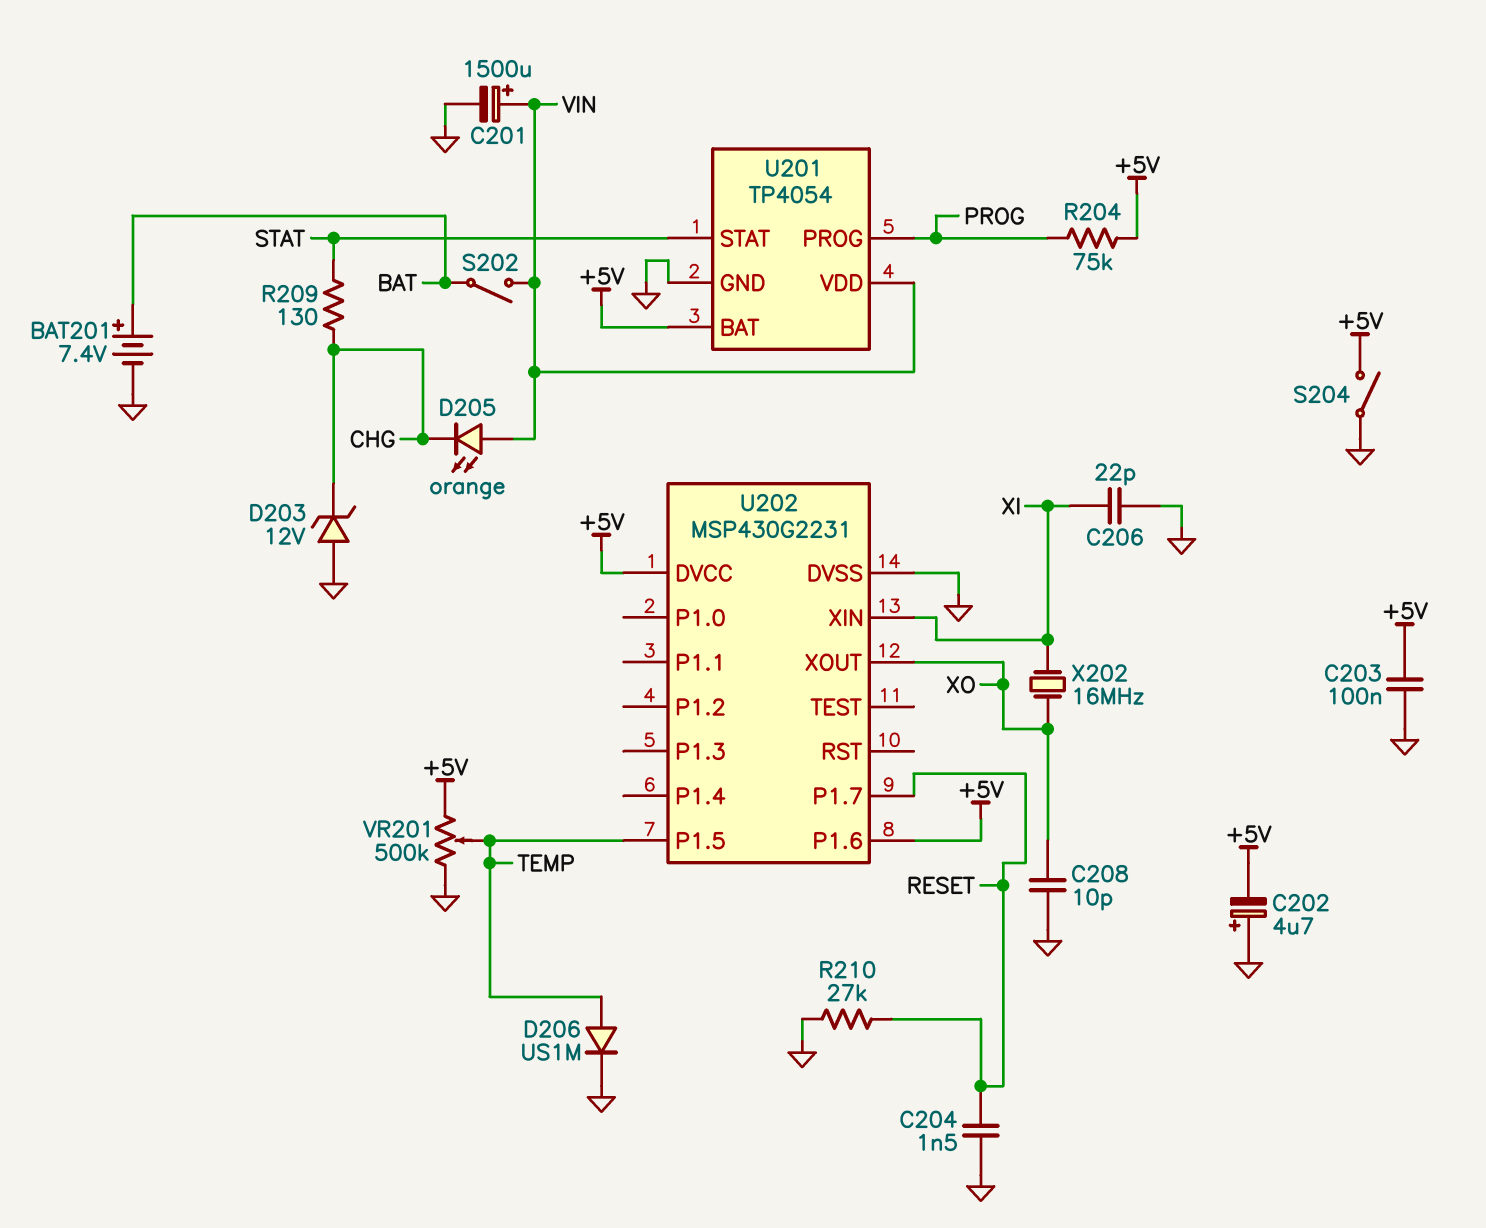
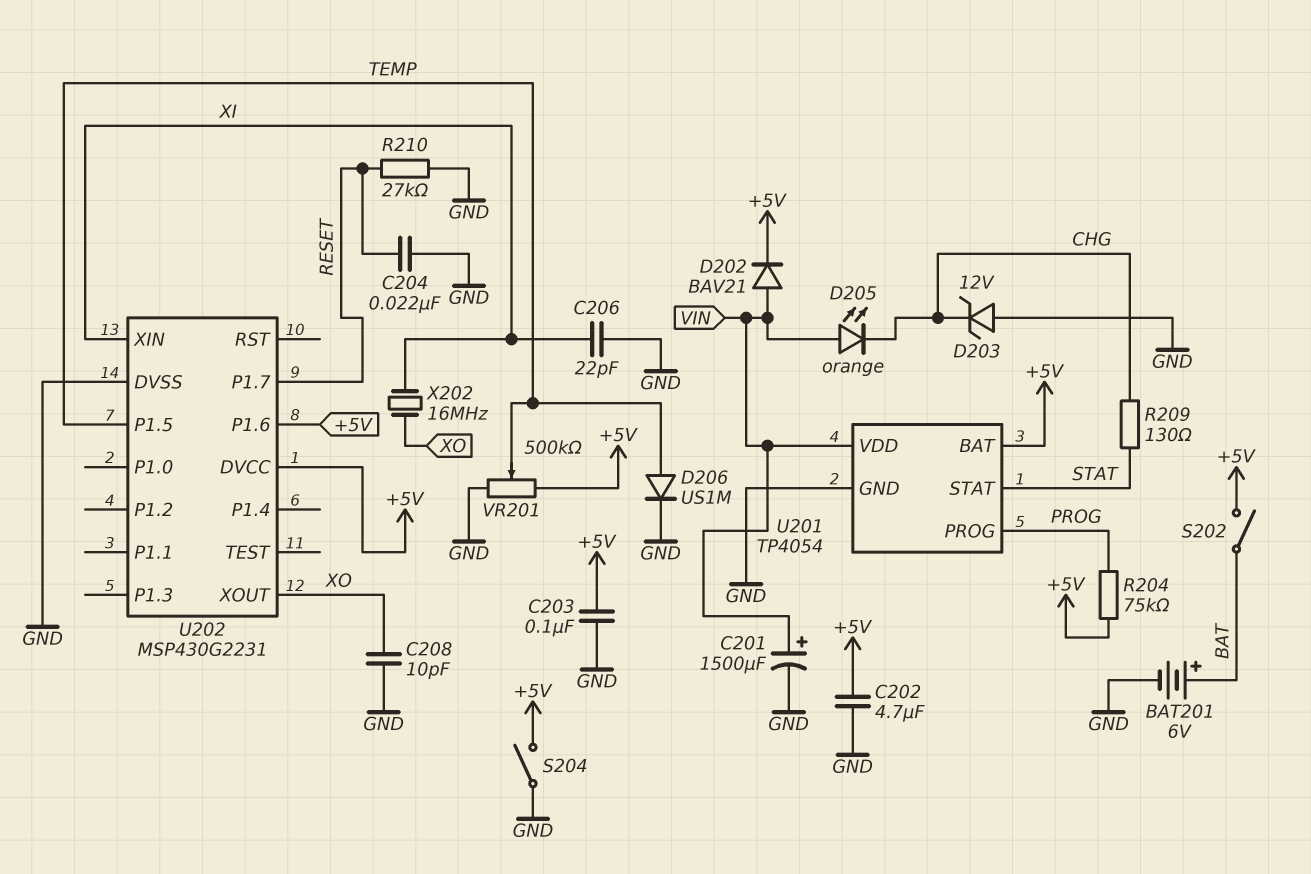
BAT201: 7.4V (plus BAT, minus GND) -> 6V (plus BAT, minus GND)
C202: 4.7uF (plus GND, minus +5V) -> 4.7uF (+5V, GND)
C204: 1.5nF (GND, RESET) -> 22nF (GND, RESET)
D202: none -> diode BAV21 (A VIN, K +5V)
S202: switch (BAT, VIN) -> switch (+5V, BAT)

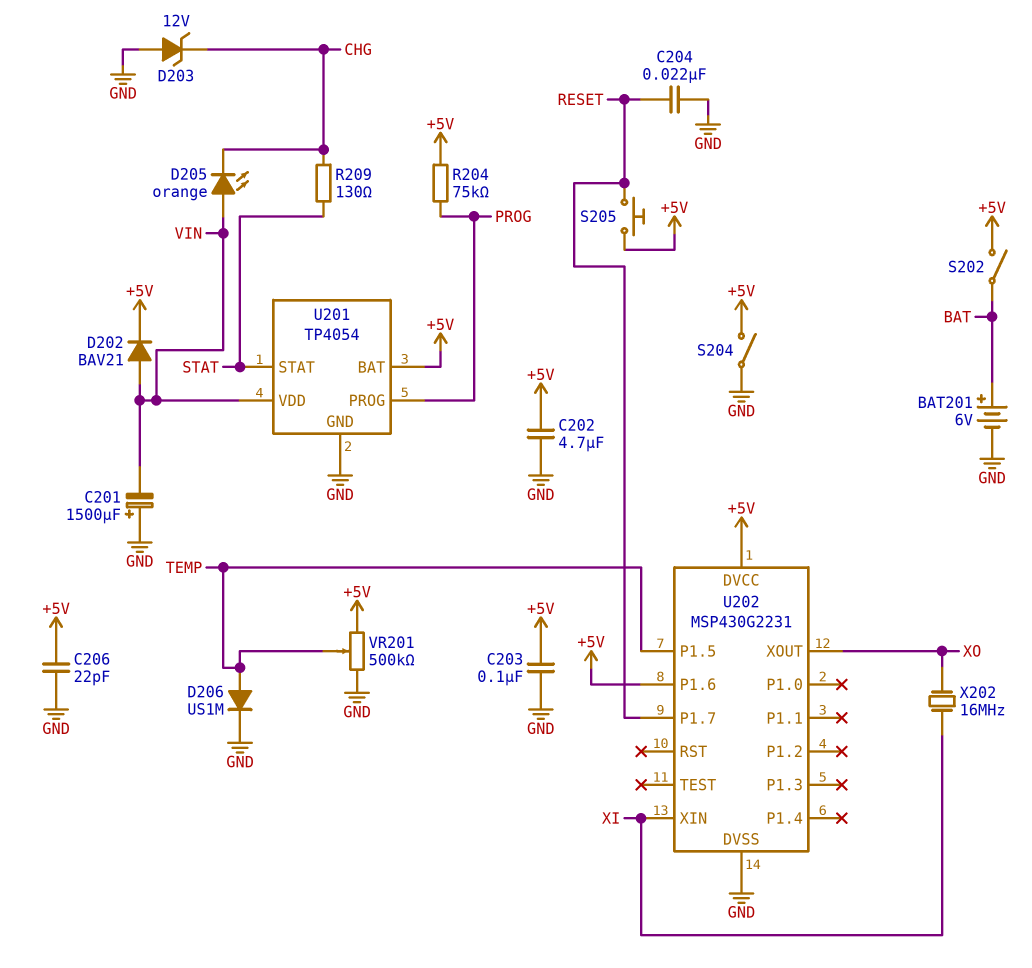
C201: 1500uF (plus VIN, minus GND) -> 1500uF (plus GND, minus VIN)
C206: 22pF (GND, XI) -> 22pF (+5V, GND)
C208: 10pF (GND, XO) -> none
R210: 27k (GND, RESET) -> none
S205: none -> button (+5V, RESET)

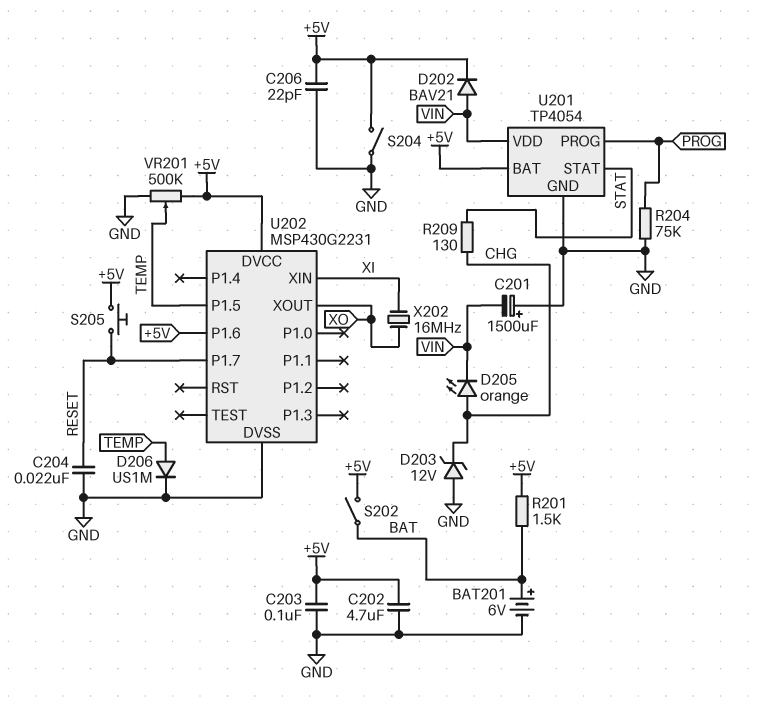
D205: LED orange (A VIN, K CHG) -> LED orange (A CHG, K VIN)
R201: none -> 1.5k (+5V, BAT)
R204: 75k (+5V, PROG) -> 75k (GND, PROG)

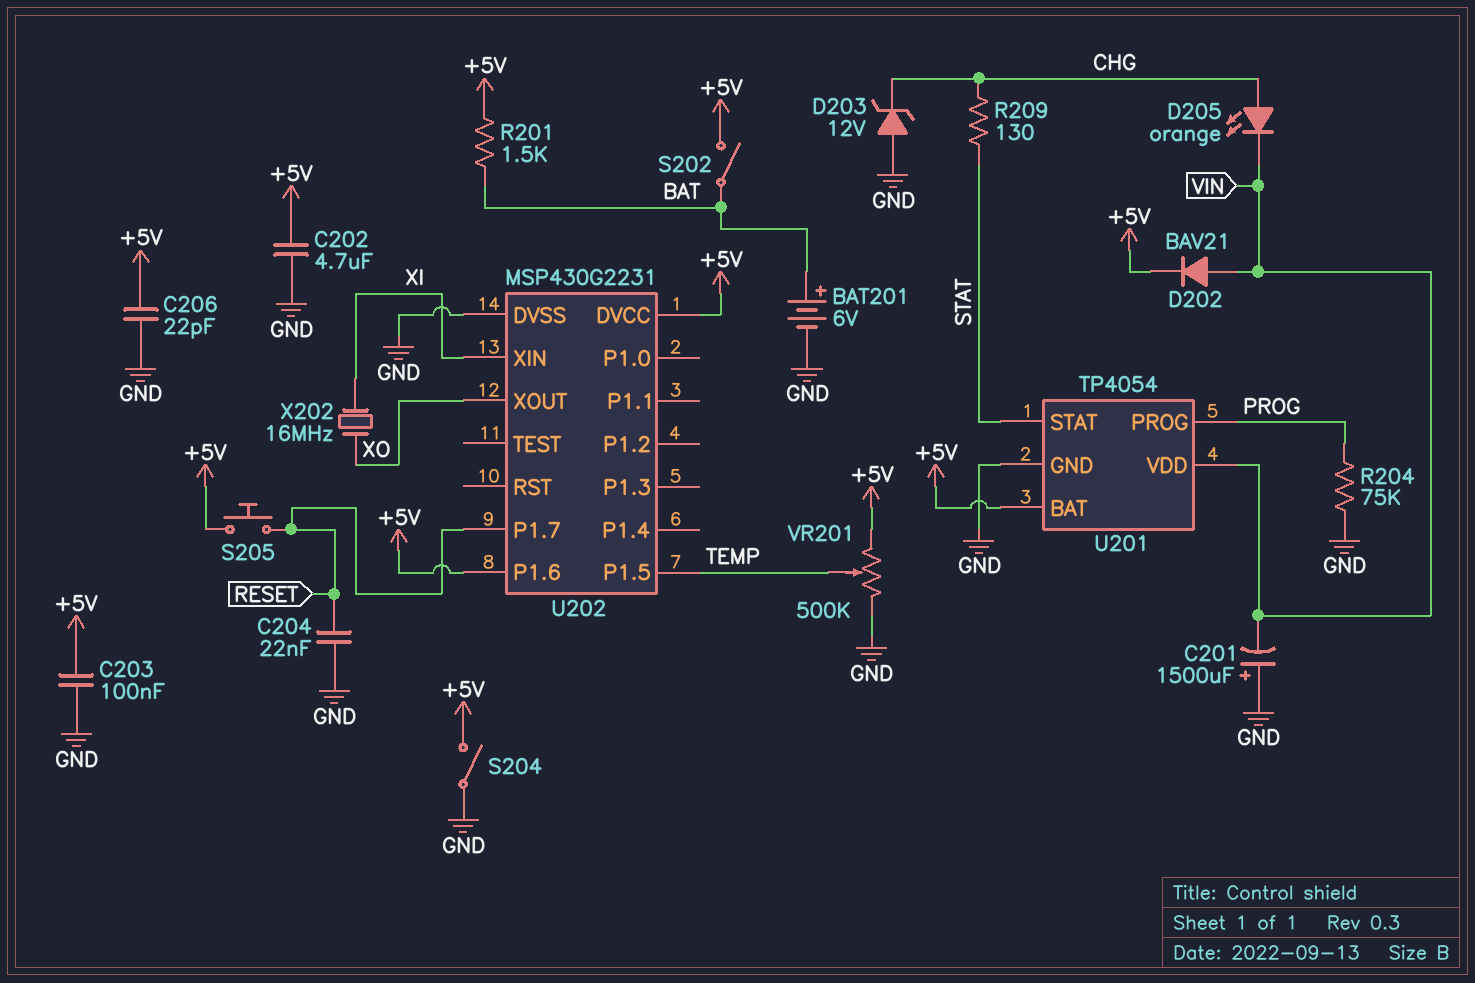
D206: diode US1M (A TEMP, K GND) -> none

